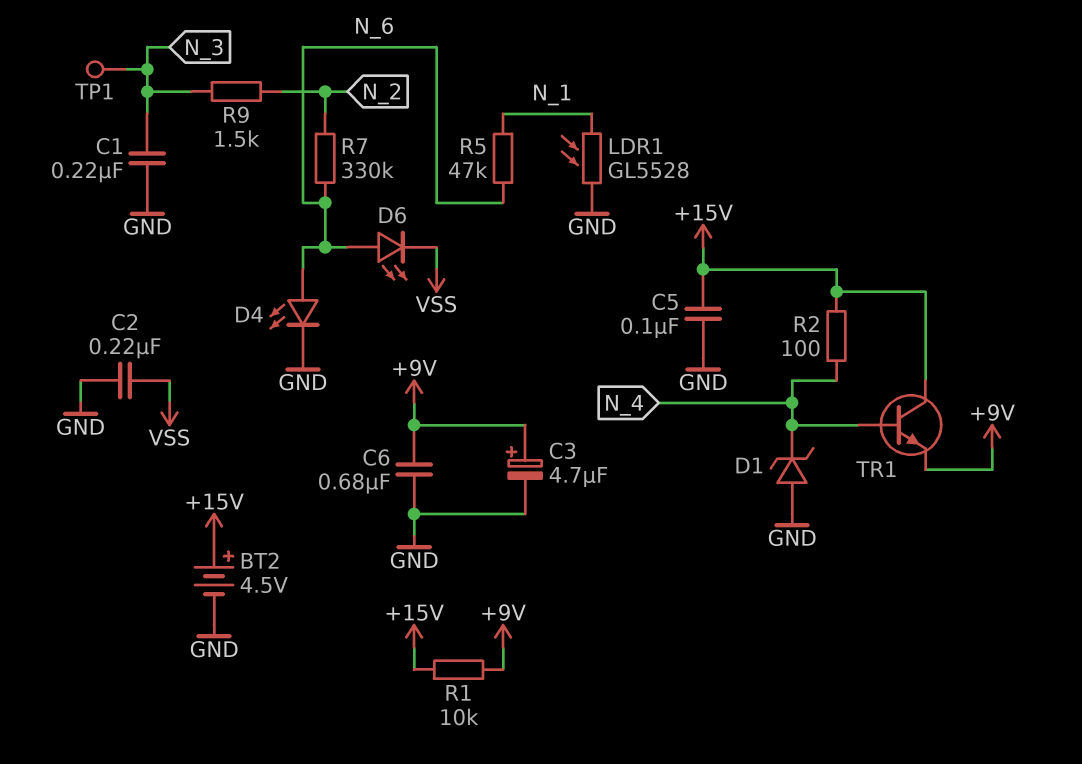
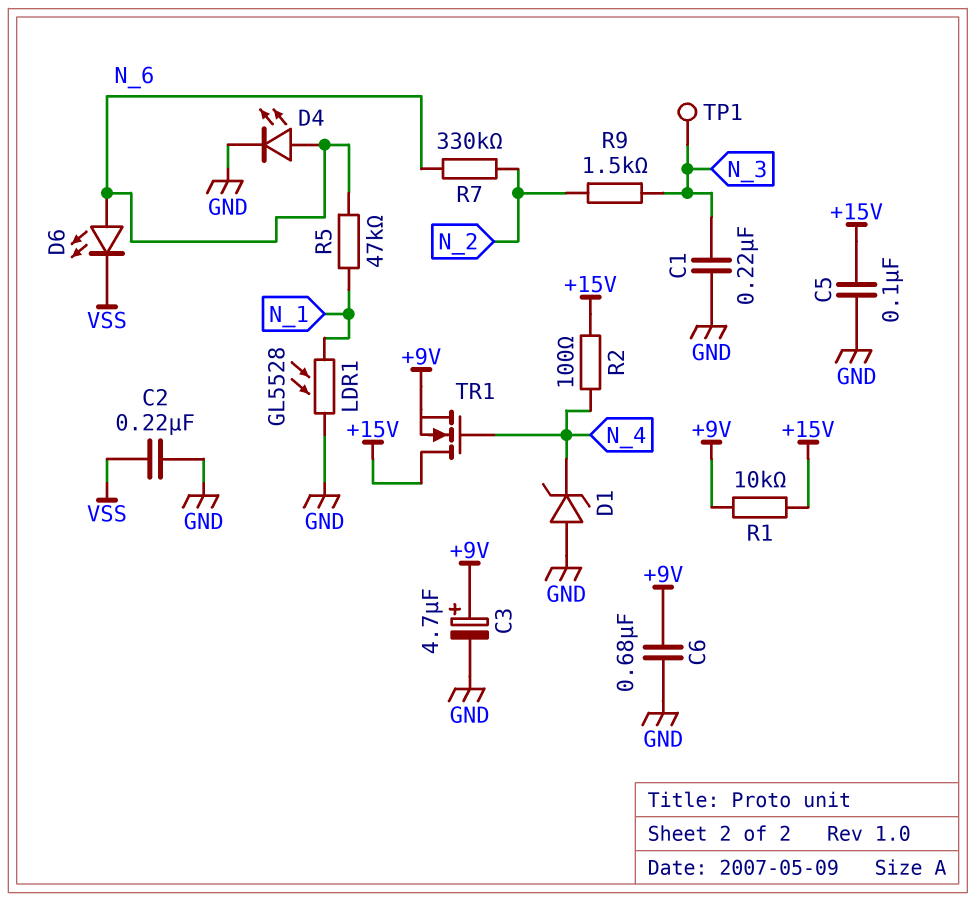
BT2: 4.5V (plus +15V, minus GND) -> none
TR1: NPN (B N_4, C +15V, E +9V) -> NMOS (G N_4, D +15V, S +9V)

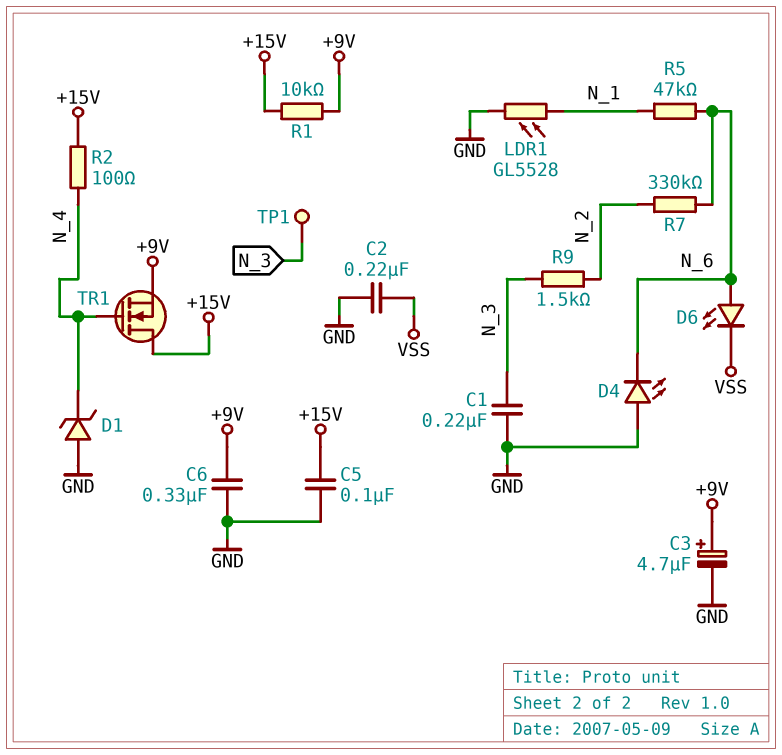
C6: 680nF (+9V, GND) -> 330nF (+9V, GND)
D4: LED (A N_6, K GND) -> LED (A GND, K N_6)

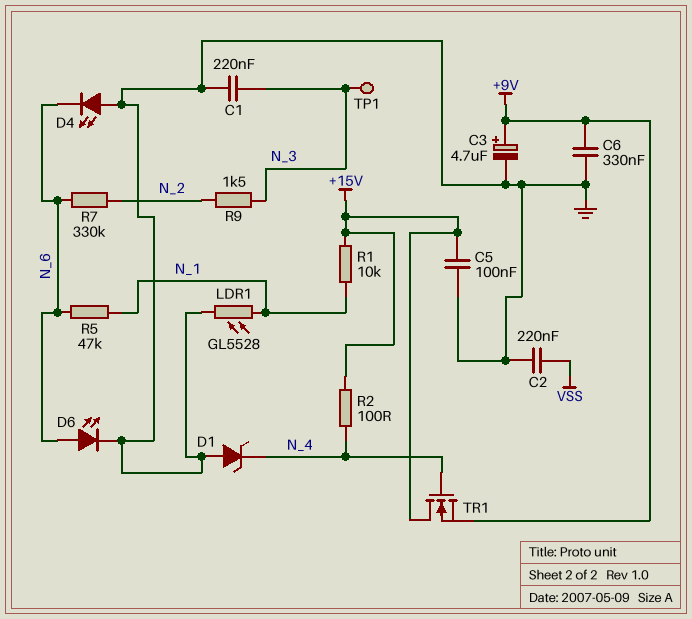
D6: LED (A N_6, K VSS) -> LED (A N_6, K GND)
R1: 10k (+9V, +15V) -> 10k (+15V, N_1)

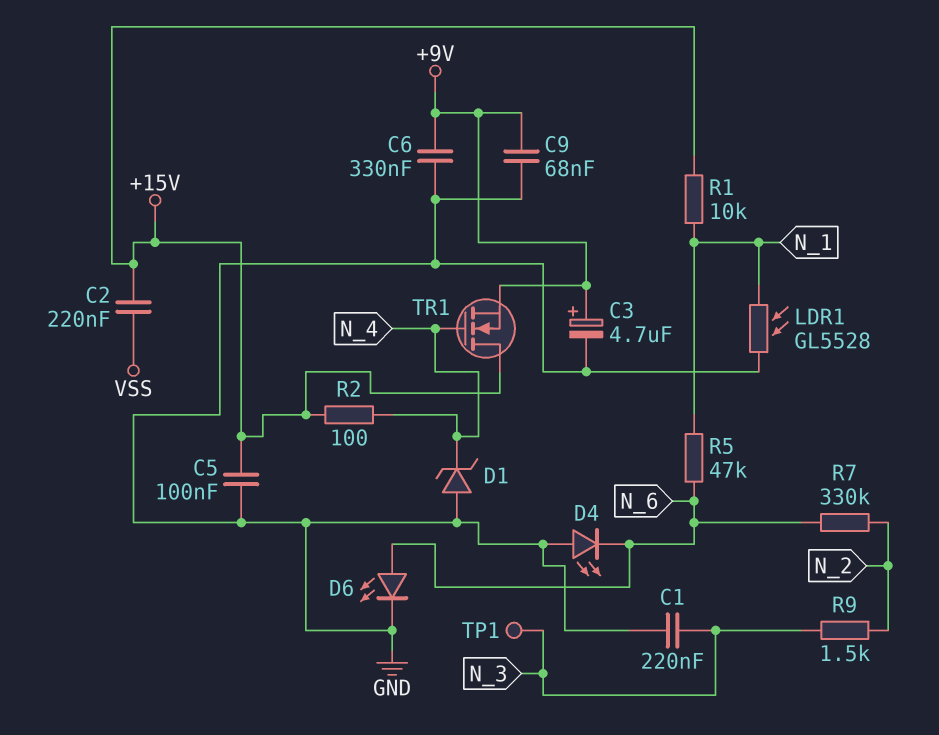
C2: 220nF (GND, VSS) -> 220nF (+15V, VSS)
C9: none -> 68nF (+9V, GND)

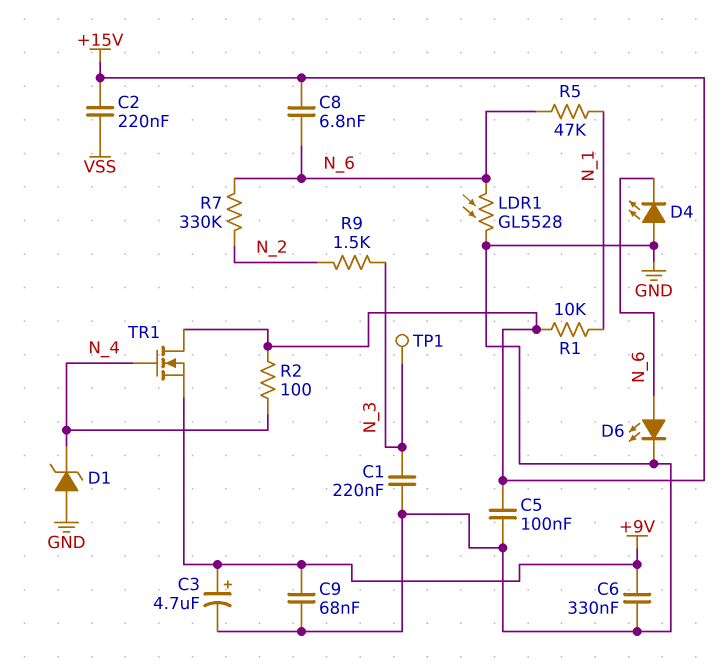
C8: none -> 6.8nF (+15V, N_6)
LDR1: GL5528 (GND, N_1) -> GL5528 (GND, N_6)

